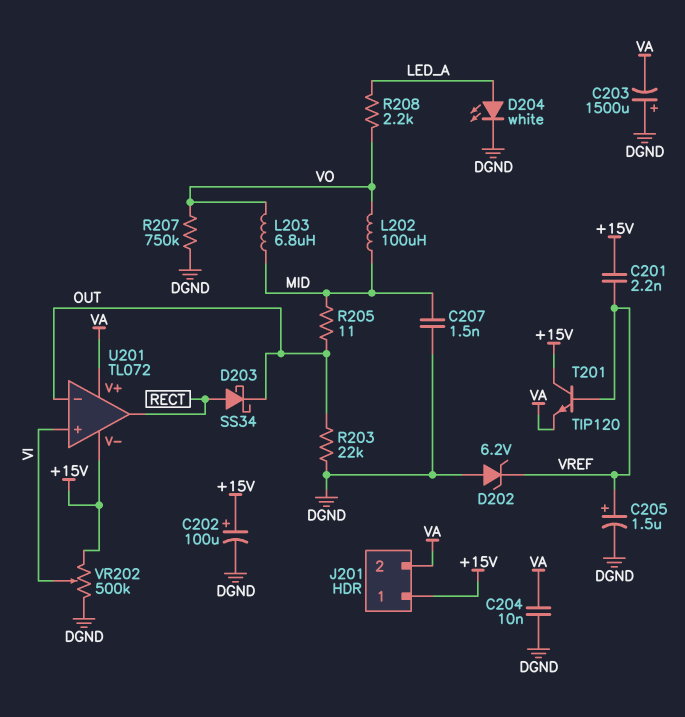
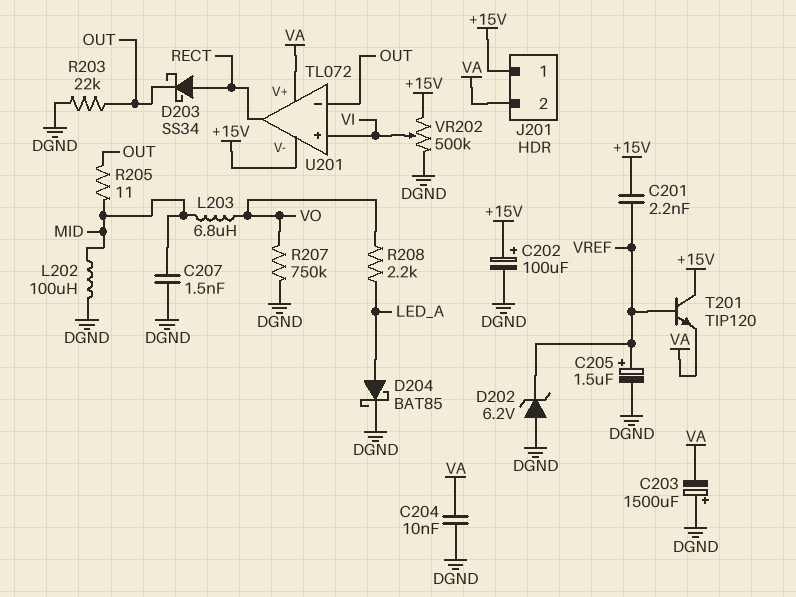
D204: LED white (A LED_A, K DGND) -> schottky BAT85 (A LED_A, K DGND)
L202: 100uH (MID, VO) -> 100uH (DGND, MID)

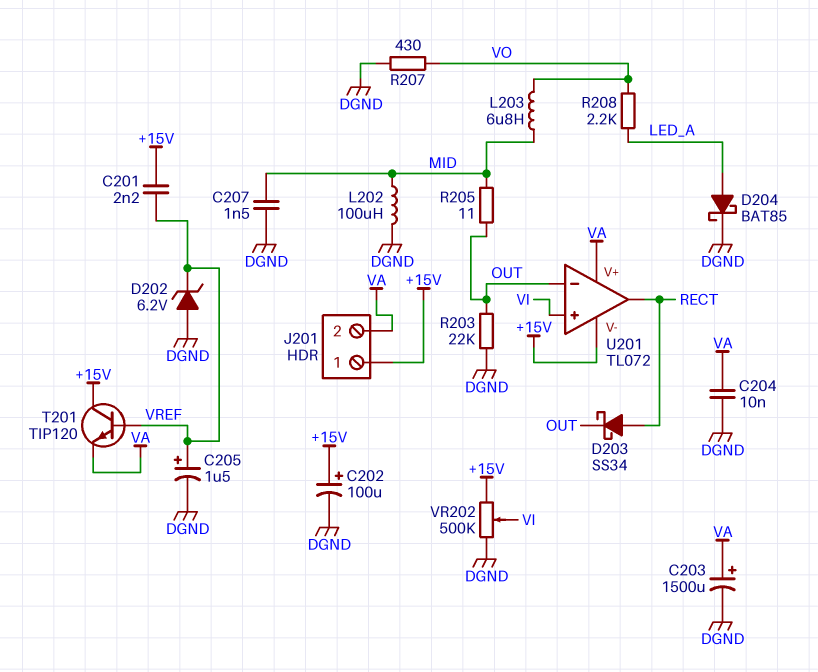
C203: 1500uF (plus DGND, minus VA) -> 1500uF (plus VA, minus DGND)
R207: 750k (DGND, VO) -> 430 (DGND, VO)

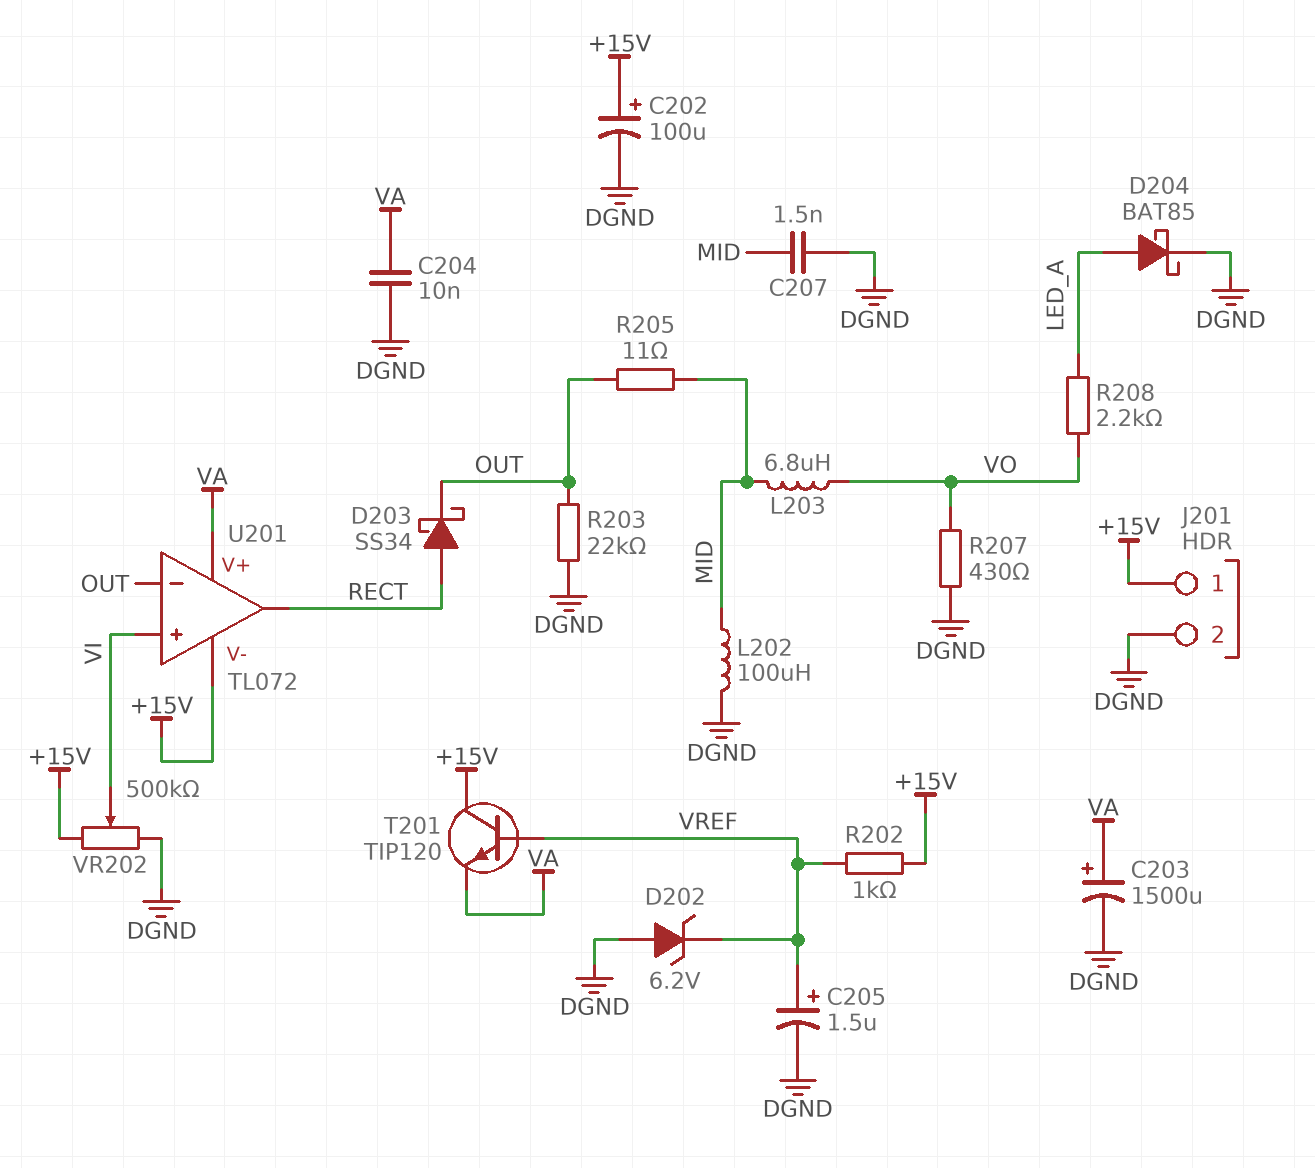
C201: 2.2nF (+15V, VREF) -> none
J201 pin 2: VA -> DGND
R202: none -> 1k (+15V, VREF)

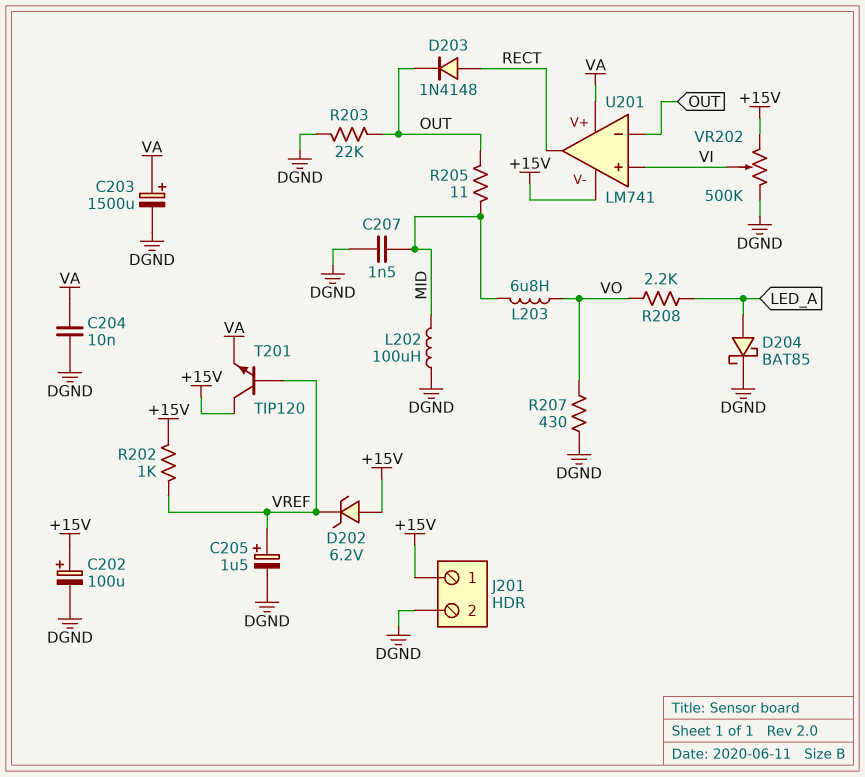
D202: zener 6.2V (A DGND, K VREF) -> zener 6.2V (A +15V, K VREF)
D203: schottky SS34 (A RECT, K OUT) -> diode 1N4148 (A RECT, K OUT)
U201: TL072 -> LM741

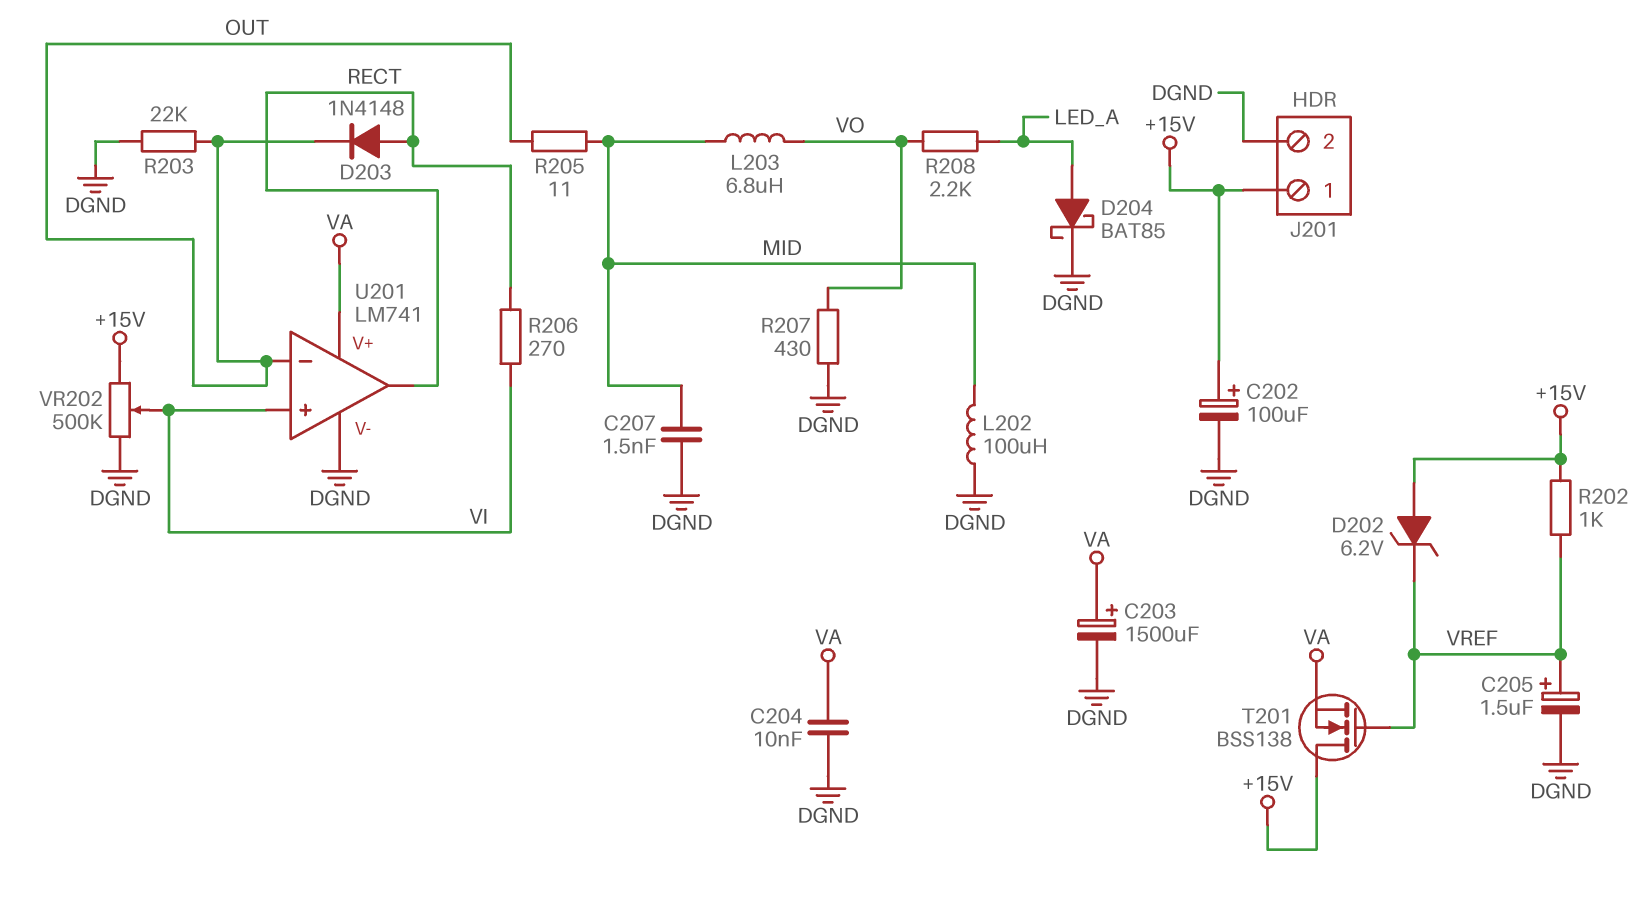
R206: none -> 270 (RECT, VI)
T201: NPN TIP120 (B VREF, C +15V, E VA) -> NMOS BSS138 (G VREF, D +15V, S VA)
U201 pin V-: +15V -> DGND

